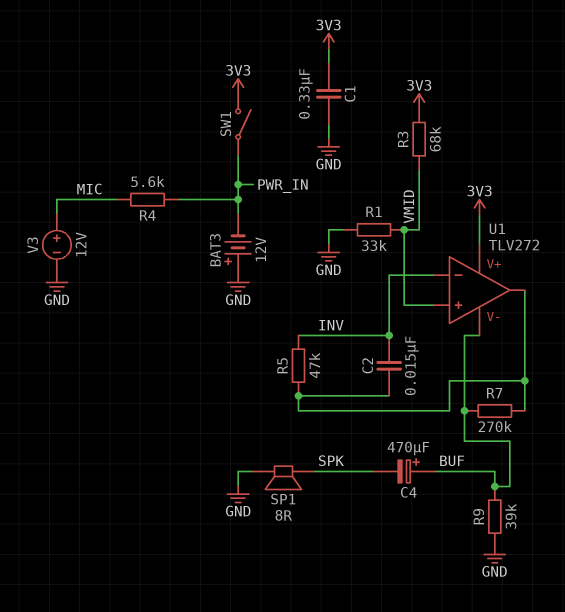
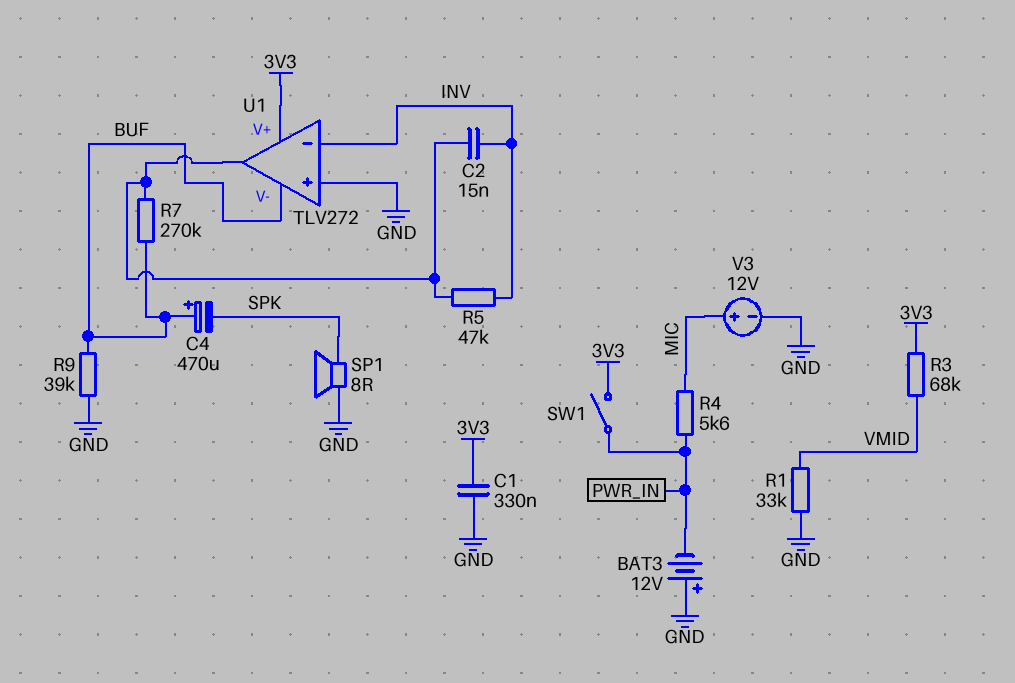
U1 pin in+: VMID -> GND

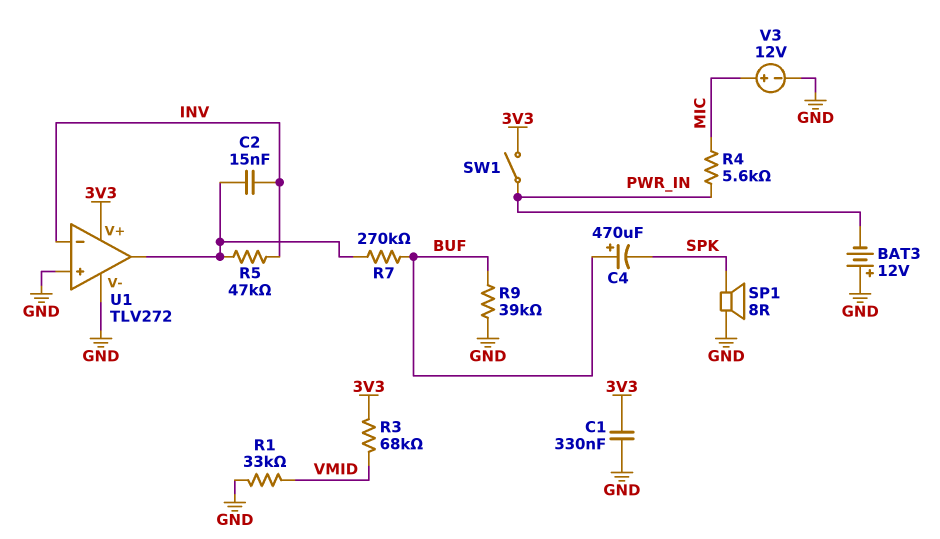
U1 pin V-: BUF -> GND

